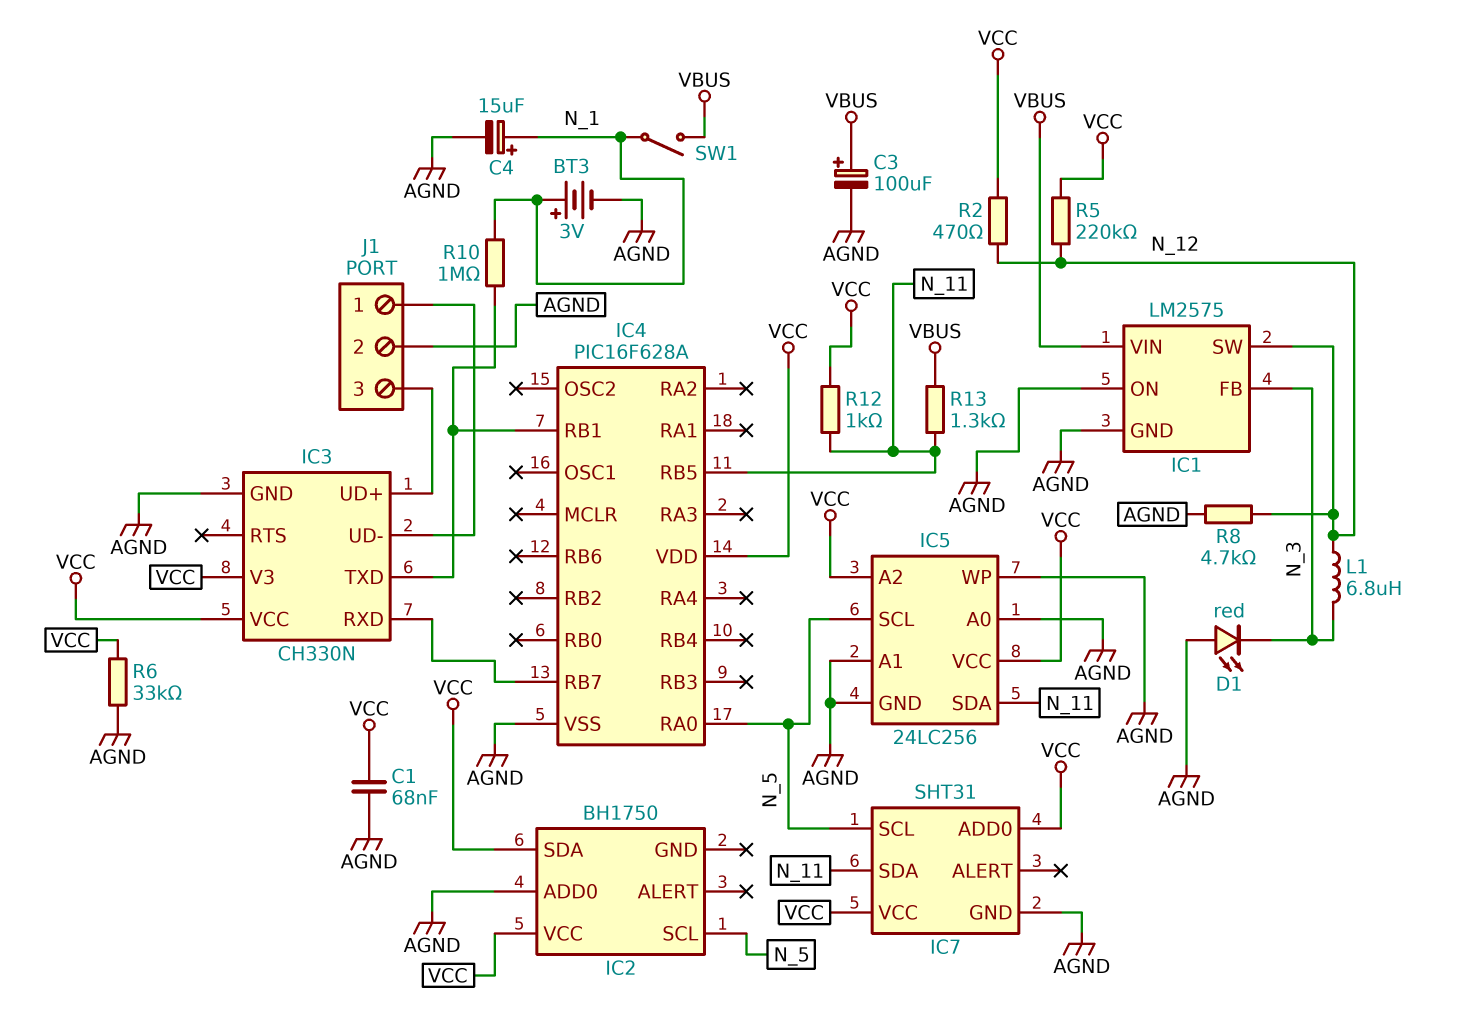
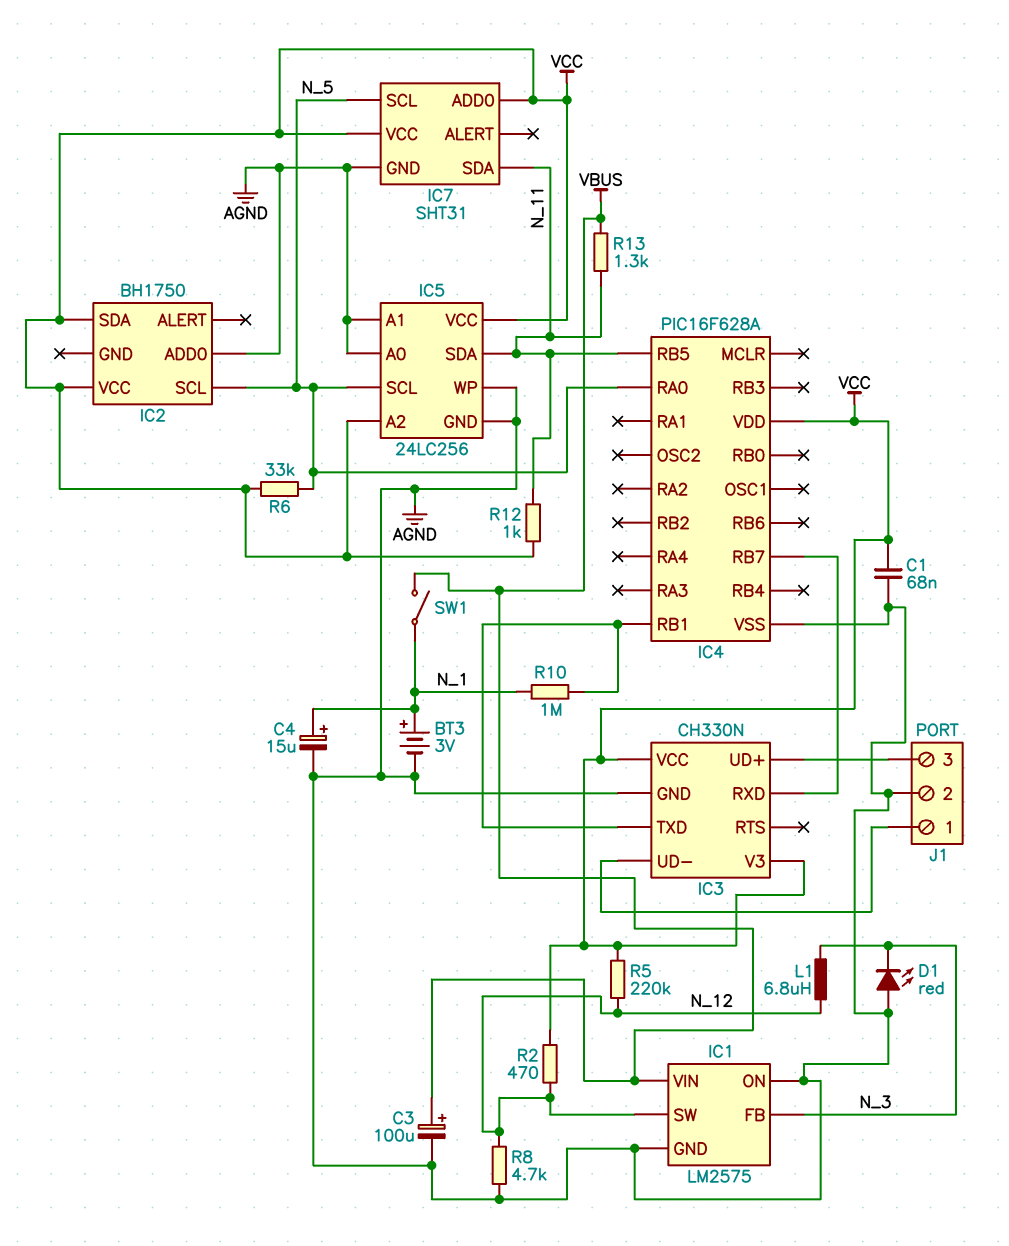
R6: 33k (AGND, VCC) -> 33k (N_5, VCC)

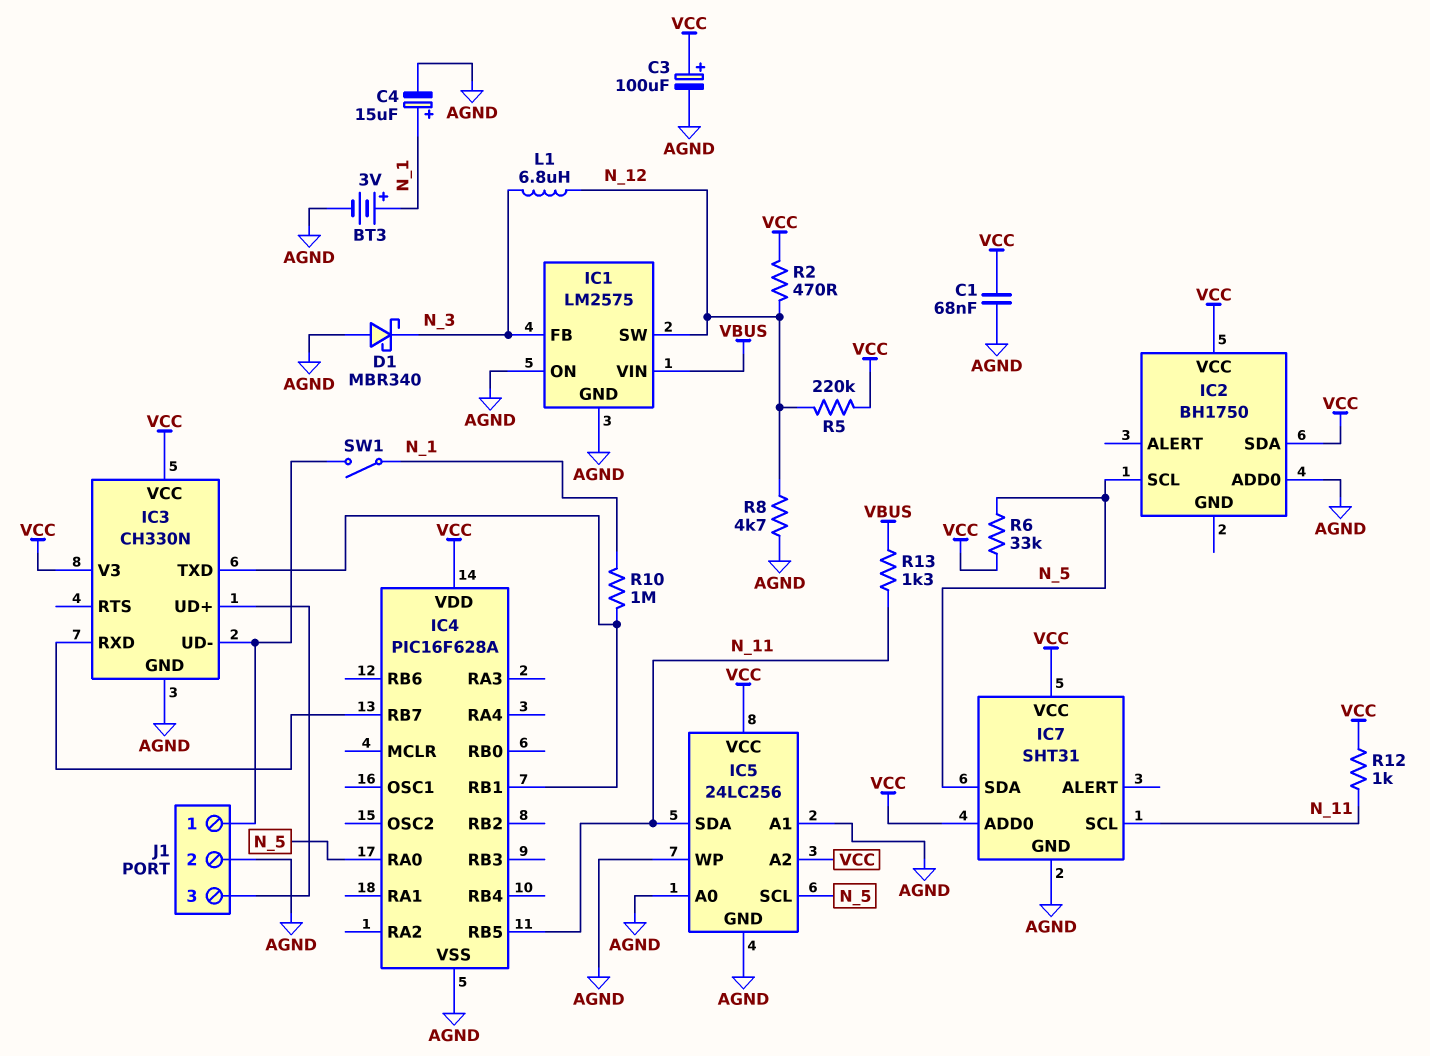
C3: 100uF (plus VBUS, minus AGND) -> 100uF (plus VCC, minus AGND)
D1: LED red (A AGND, K N_3) -> schottky MBR340 (A AGND, K N_3)
IC7 pin SCL: N_5 -> N_11
IC7 pin SDA: N_11 -> N_5
SW1: switch (N_1, VBUS) -> switch (IC3/UD-, N_1)

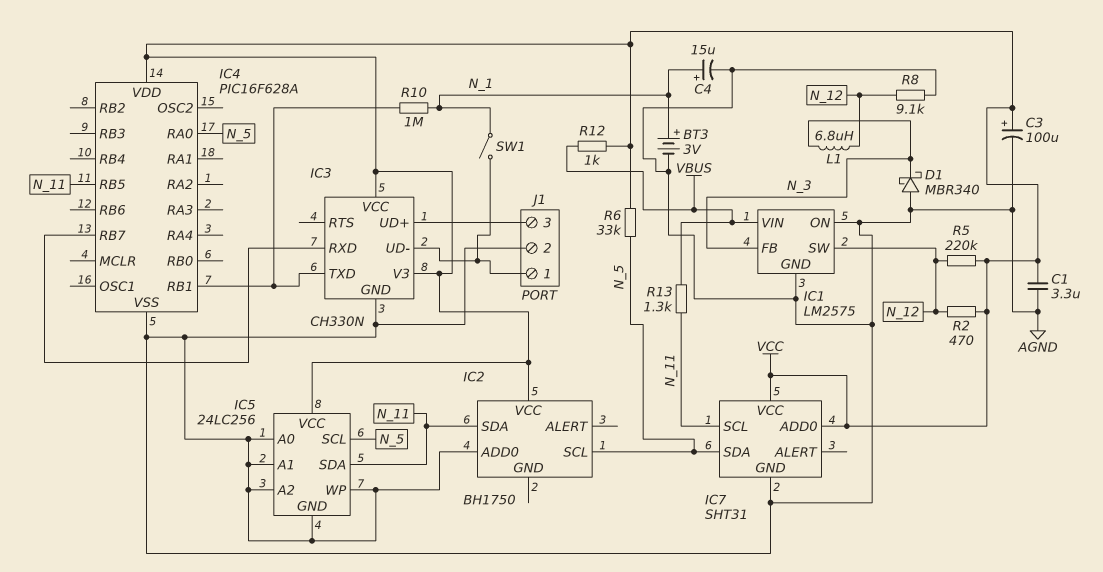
C1: 68nF (AGND, VCC) -> 3.3uF (AGND, VCC)
IC2 pin SDA: VCC -> N_11
IC5 pin A2: VCC -> AGND
R8: 4.7k (AGND, N_12) -> 9.1k (AGND, N_12)
R12: 1k (N_11, VCC) -> 1k (VBUS, VCC)

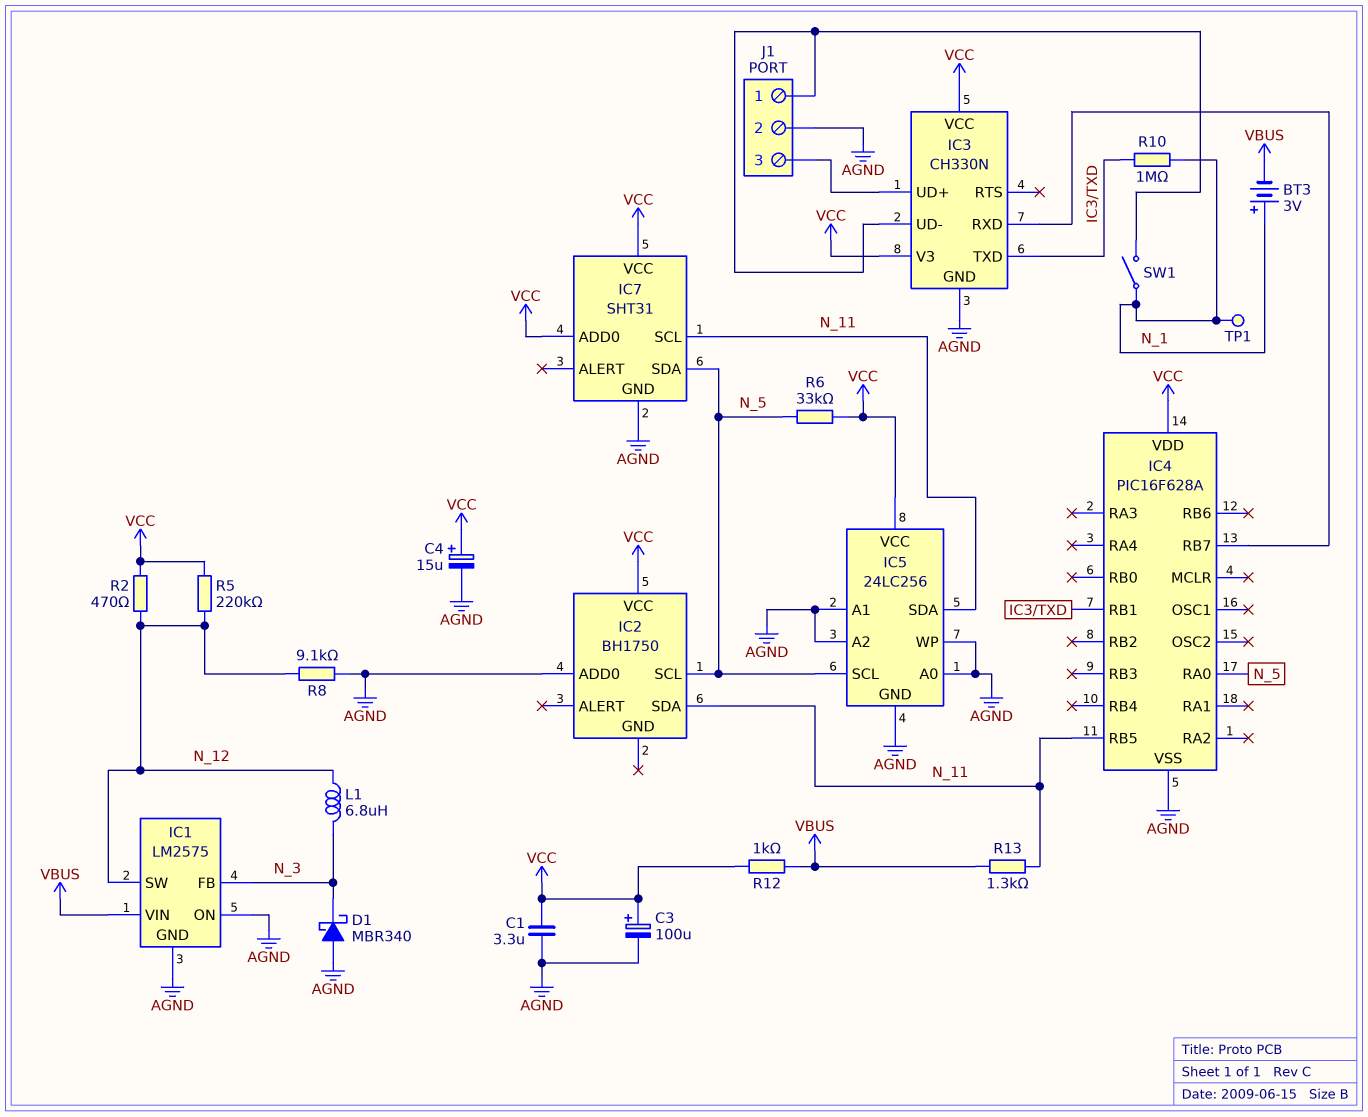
BT3: 3V (plus N_1, minus AGND) -> 3V (plus N_1, minus VBUS)
C4: 15uF (plus N_1, minus AGND) -> 15uF (plus VCC, minus AGND)
TP1: none -> test point (N_1)

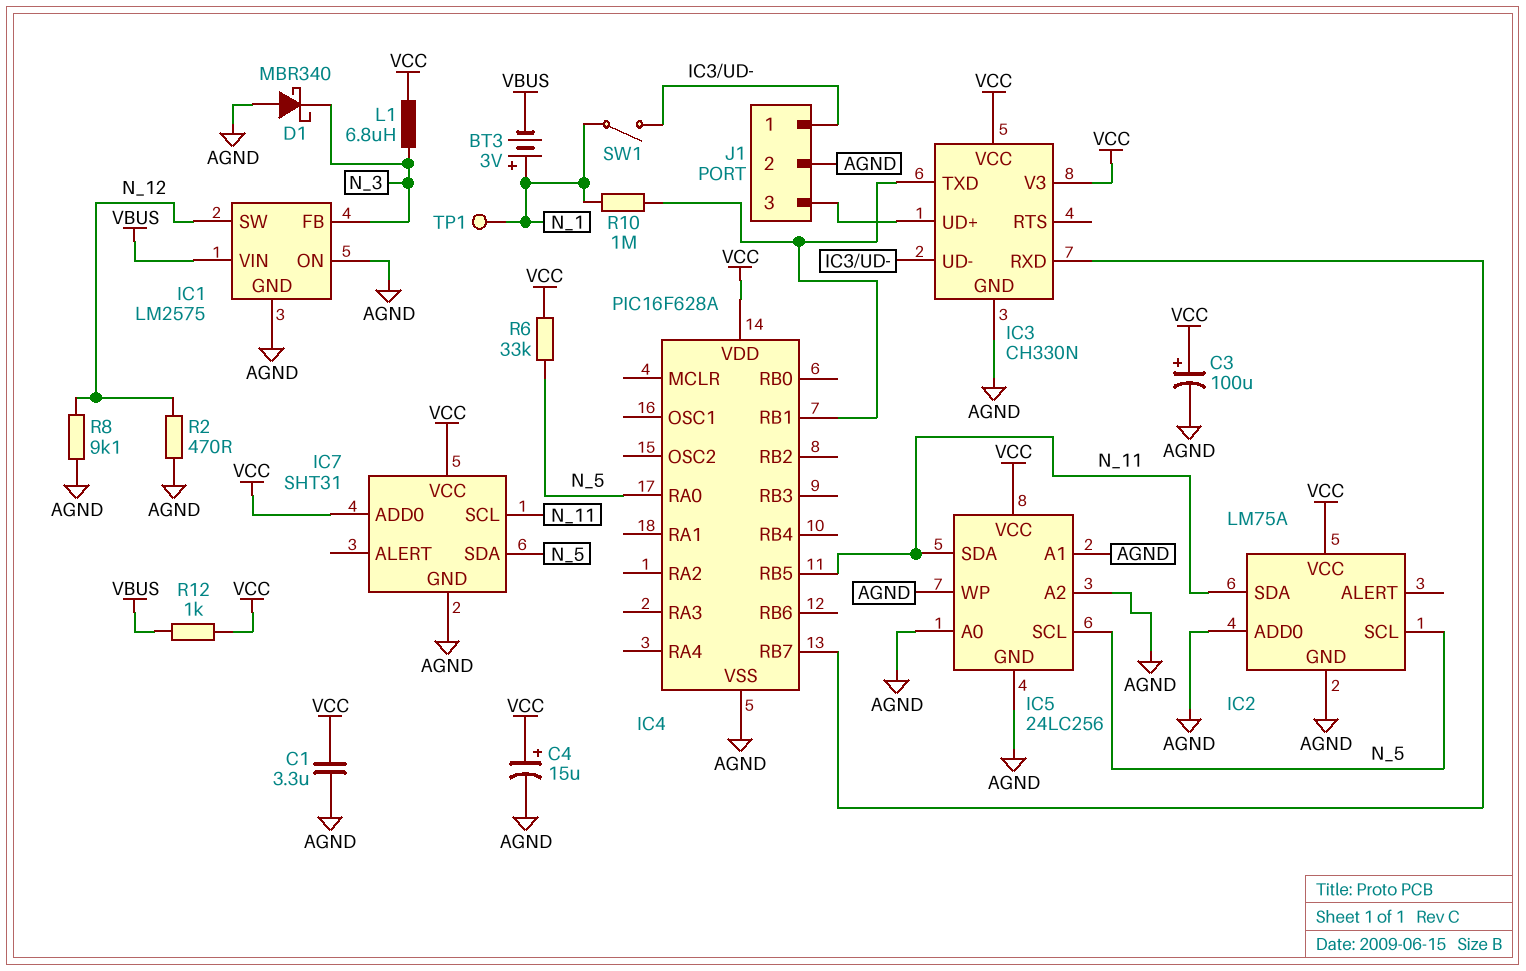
IC2: BH1750 -> LM75A
IC2 pin GND: none -> AGND
L1: 6.8uH (N_3, N_12) -> 6.8uH (N_3, VCC)
R2: 470 (N_12, VCC) -> 470 (AGND, N_12)
R5: 220k (N_12, VCC) -> none
R13: 1.3k (N_11, VBUS) -> none

